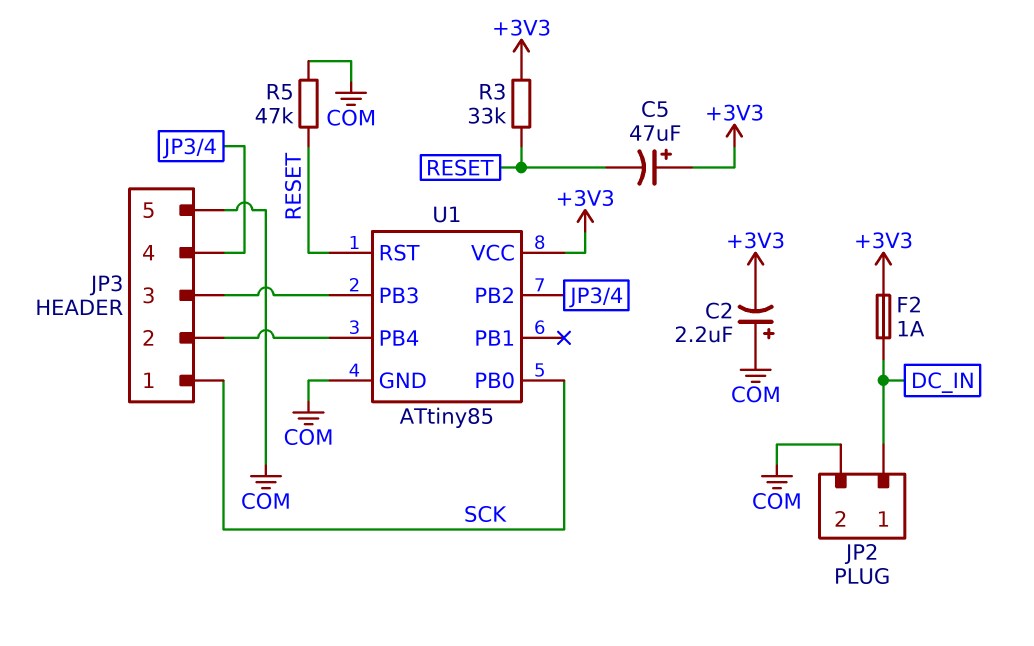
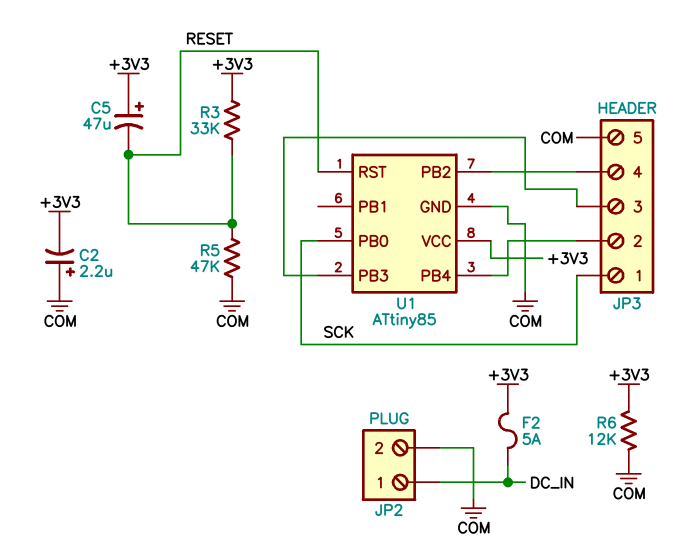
F2: 1A (+3V3, DC_IN) -> 5A (+3V3, DC_IN)
R6: none -> 12k (+3V3, COM)

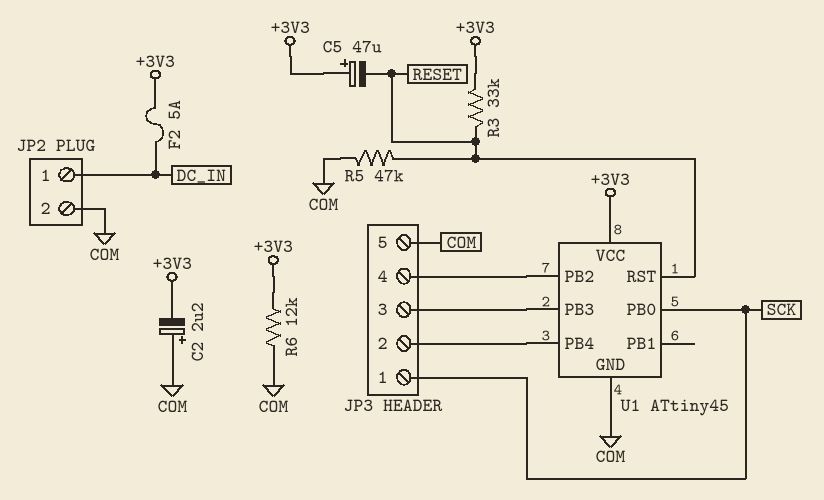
U1: ATtiny85 -> ATtiny45

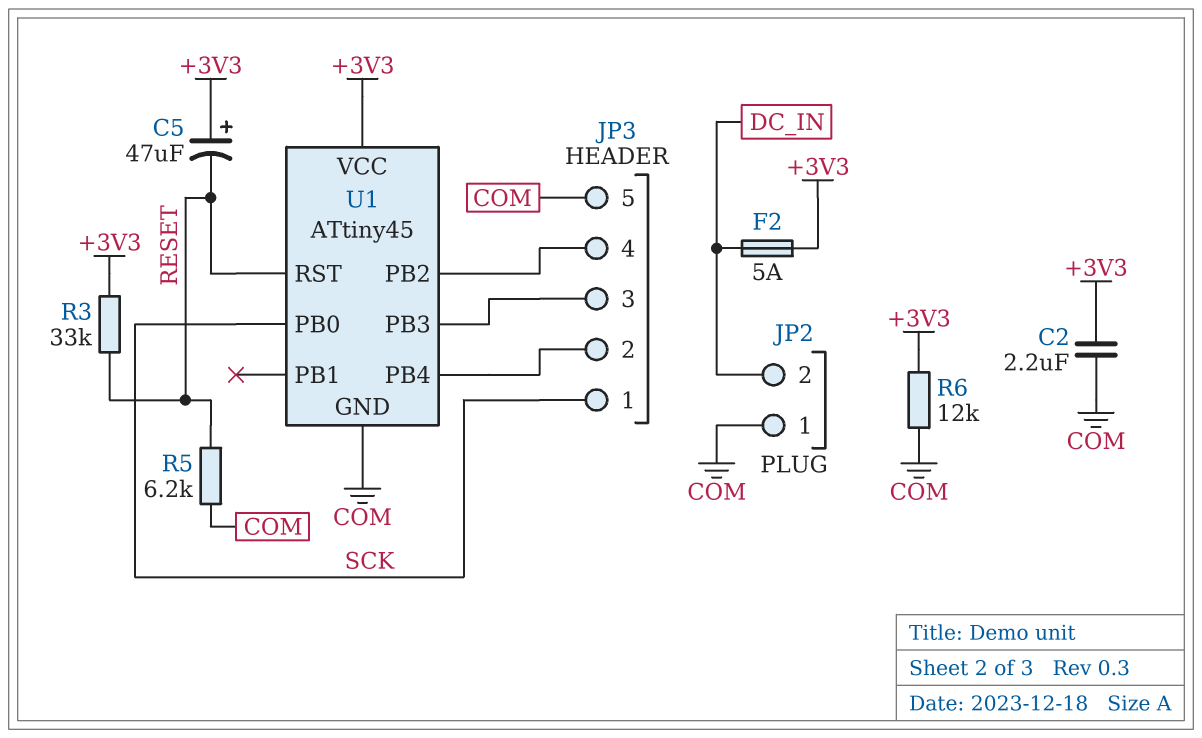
C2: 2.2uF (plus COM, minus +3V3) -> 2.2uF (+3V3, COM)
JP2 pin 1: DC_IN -> COM
JP2 pin 2: COM -> DC_IN
R5: 47k (COM, RESET) -> 6.2k (COM, RESET)

